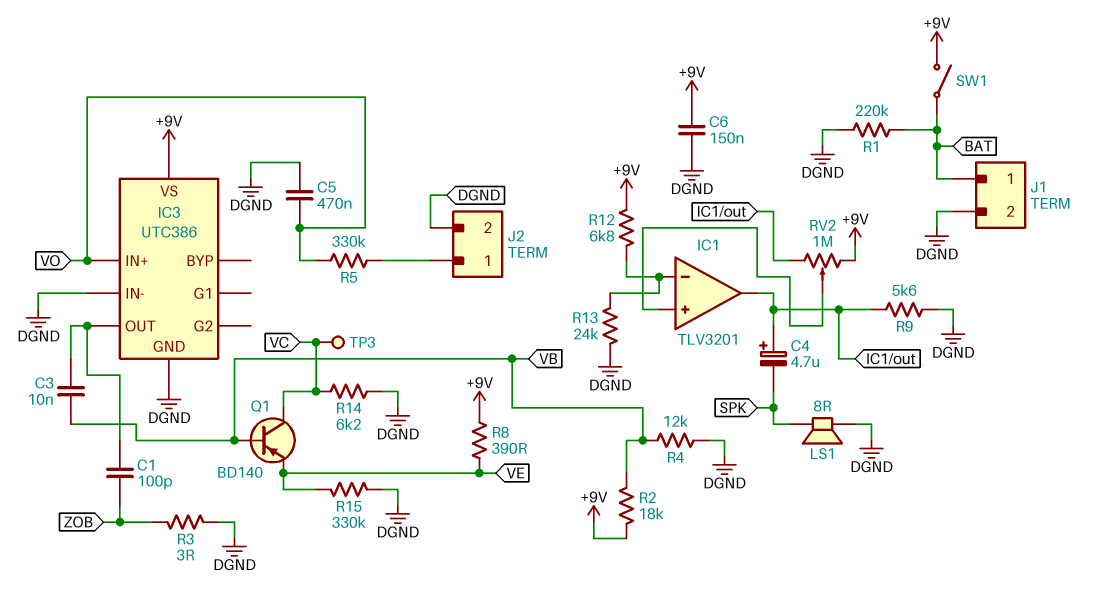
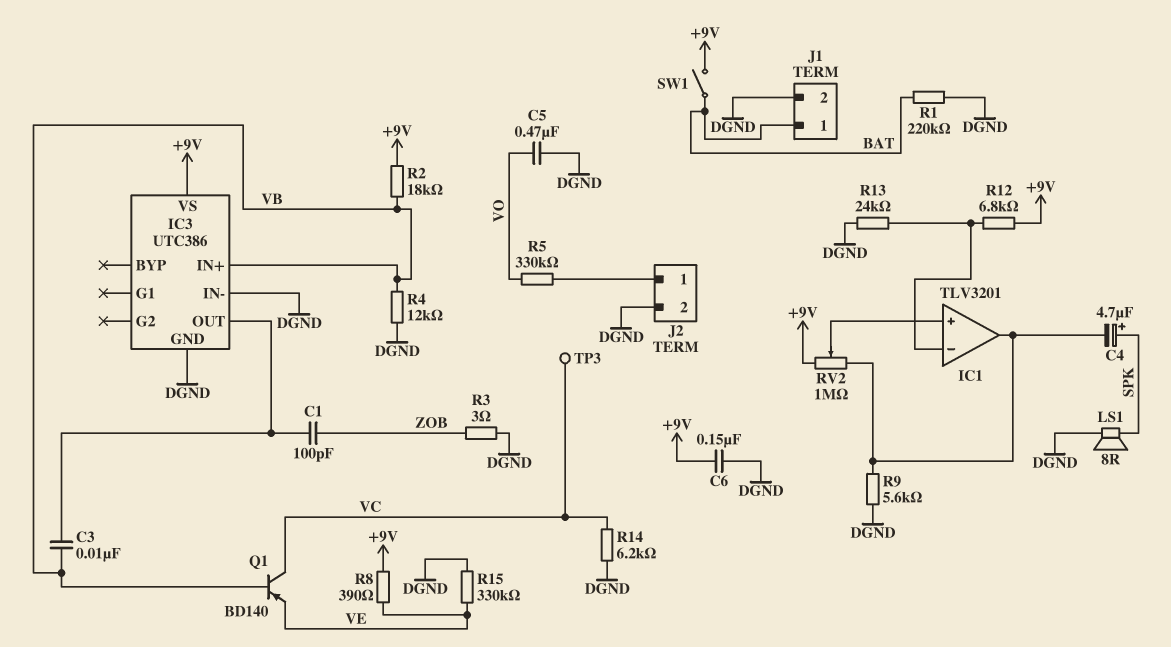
C4: 4.7uF (plus IC1/out, minus SPK) -> 4.7uF (plus SPK, minus IC1/out)
IC3 pin IN+: VO -> VB

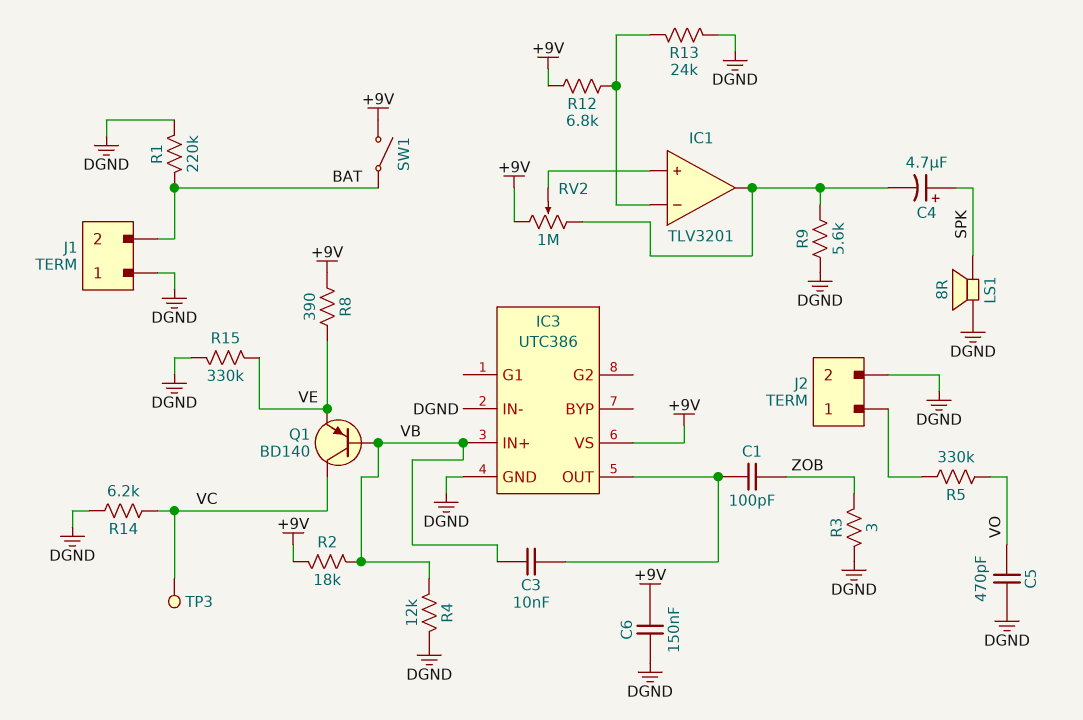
C5: 470nF (DGND, VO) -> 470pF (DGND, VO)
J1 pin 1: BAT -> DGND
J1 pin 2: DGND -> BAT

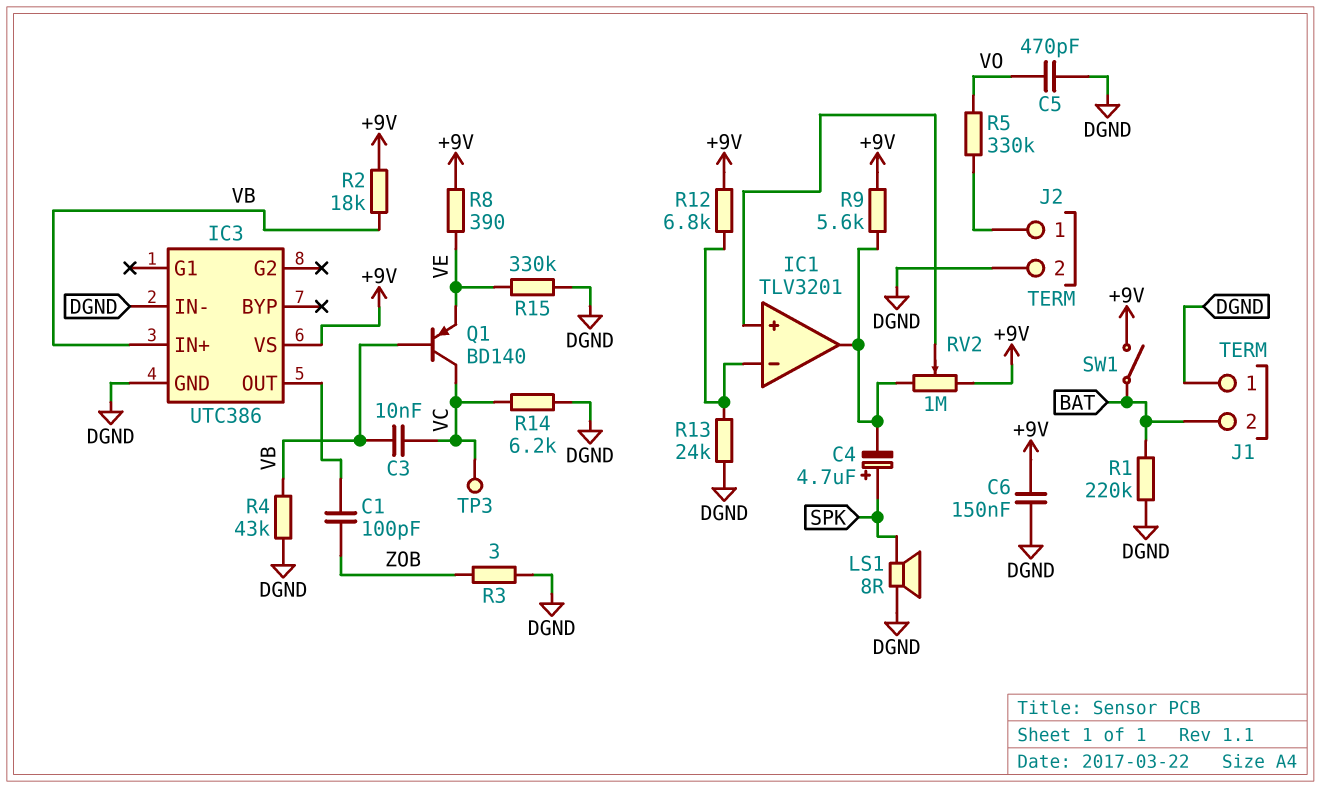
C3: 10nF (IC3/OUT, VB) -> 10nF (VB, VC)
R4: 12k (DGND, VB) -> 43k (DGND, VB)
R9: 5.6k (DGND, IC1/out) -> 5.6k (+9V, IC1/out)

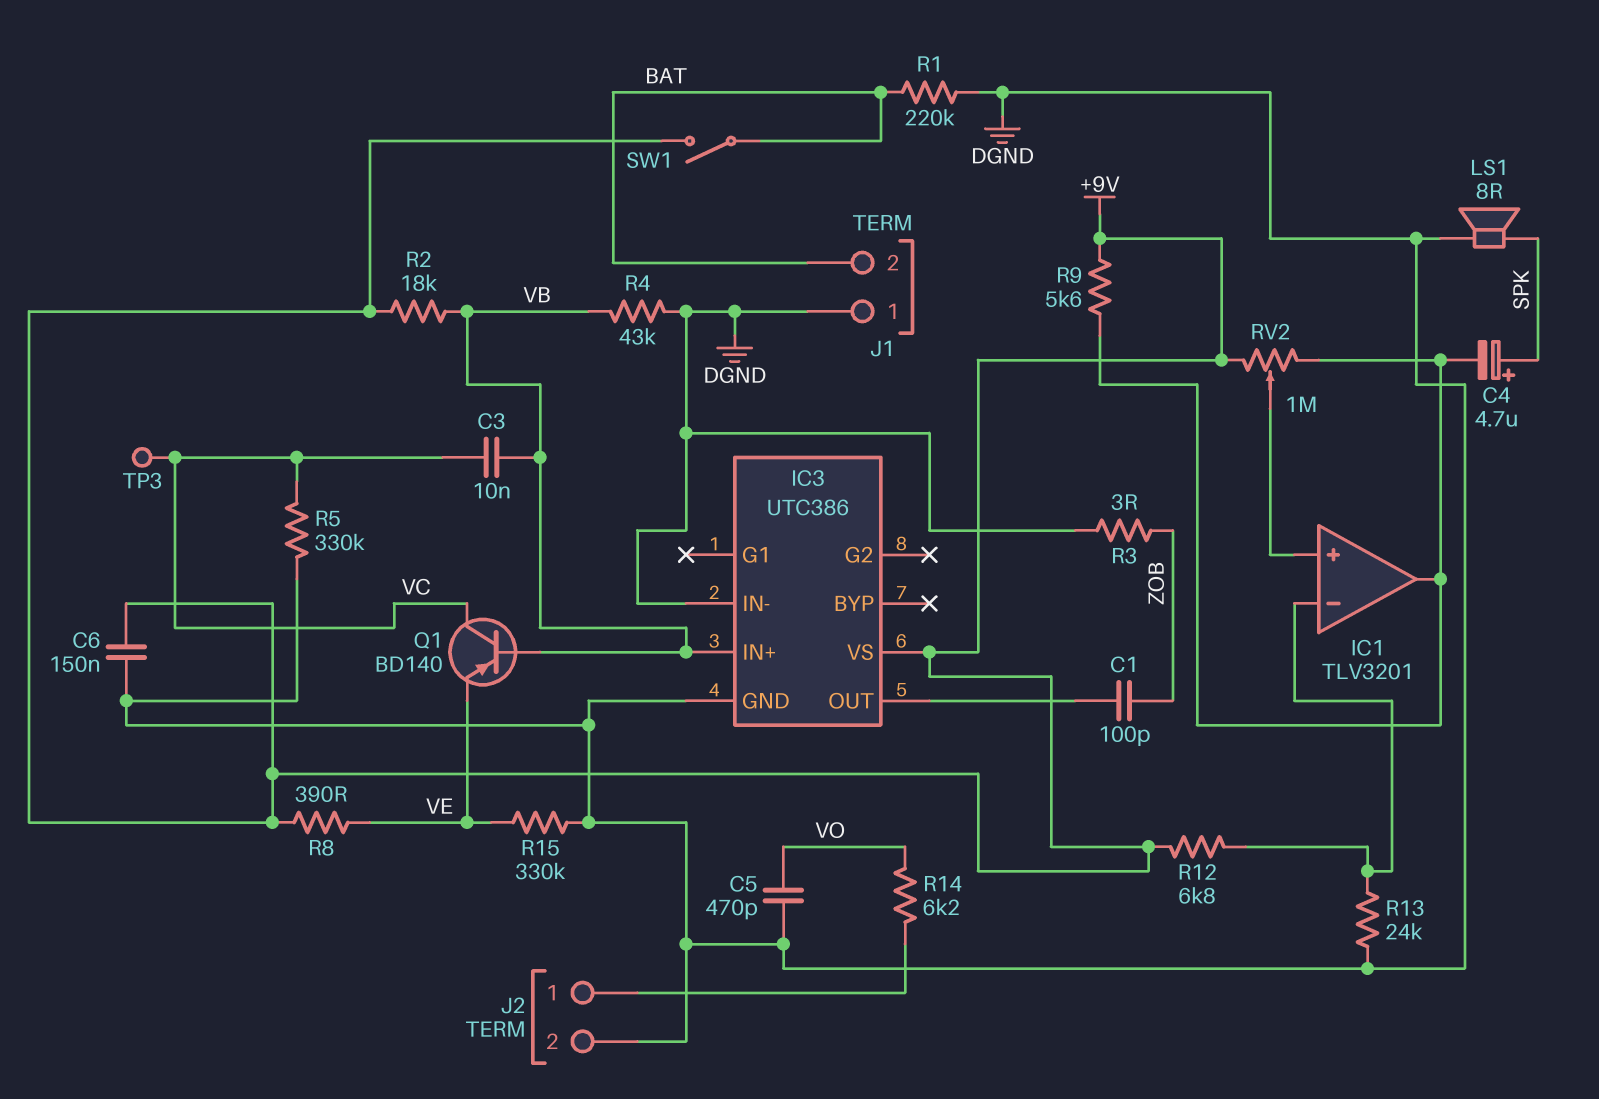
R5: 330k (J2/1, VO) -> 330k (DGND, VC)
R14: 6.2k (DGND, VC) -> 6.2k (J2/1, VO)

